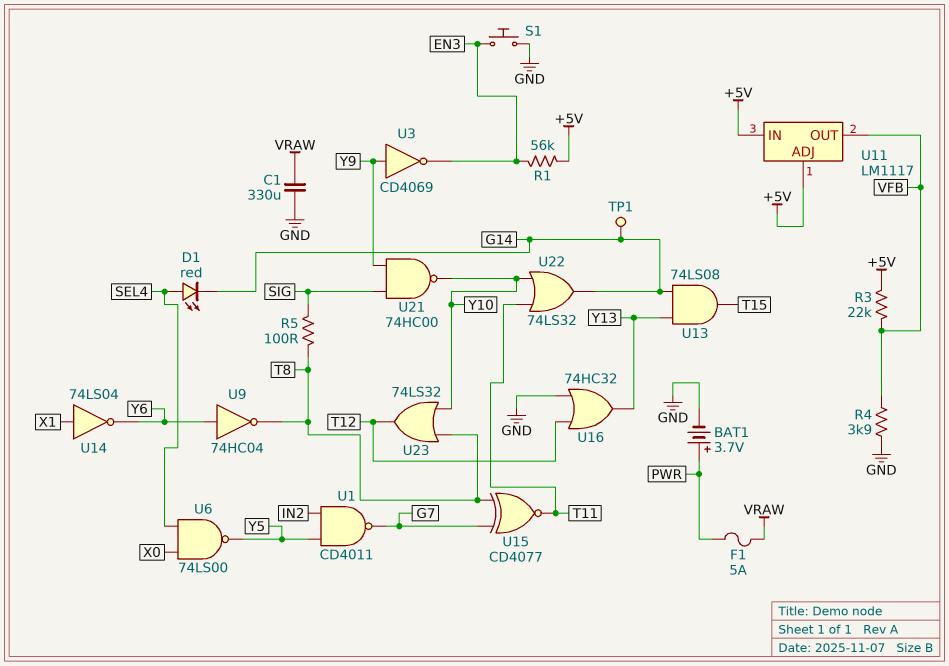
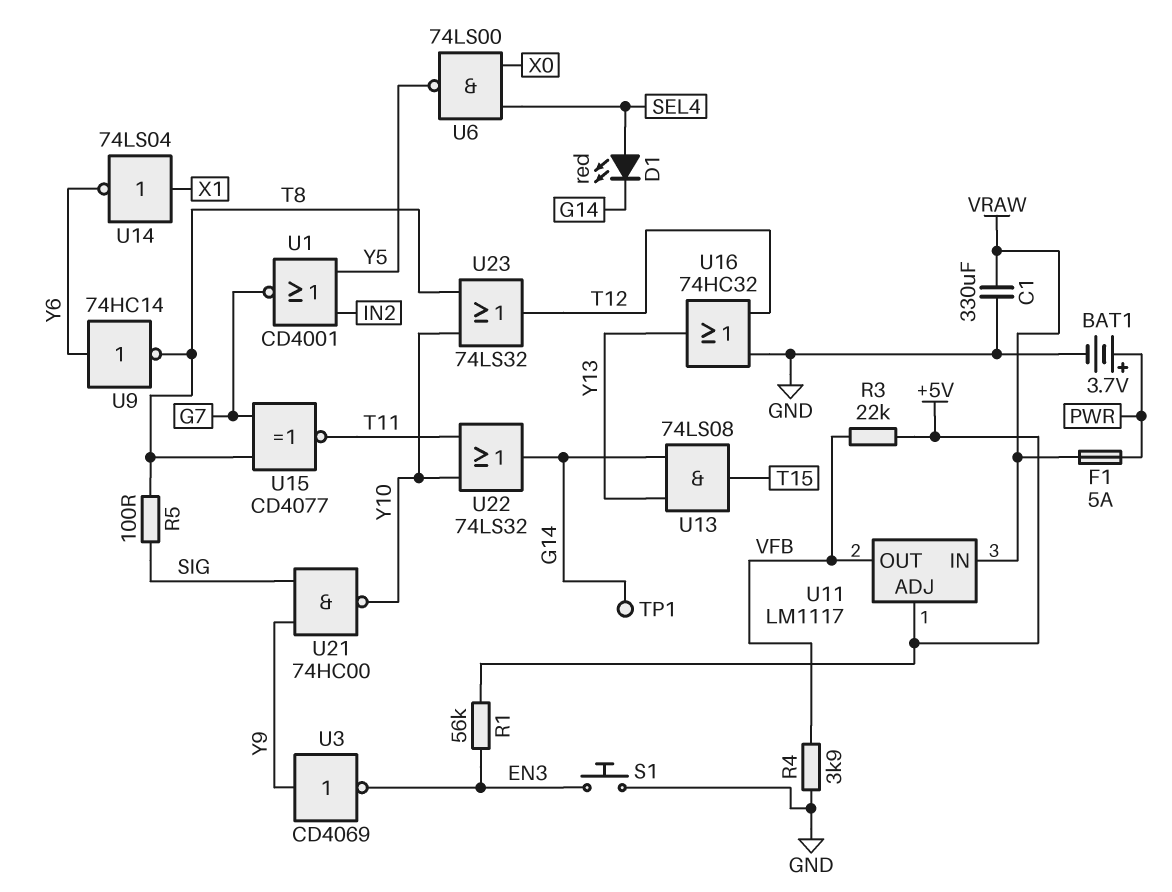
U1: NAND CD4011 (in IN2, in Y5, out G7) -> NOR CD4001 (in IN2, in Y5, out G7)
U9: NOT 74HC04 (in Y6, out T8) -> NOT 74HC14 (in Y6, out T8)
U11 pin IN: +5V -> VRAW

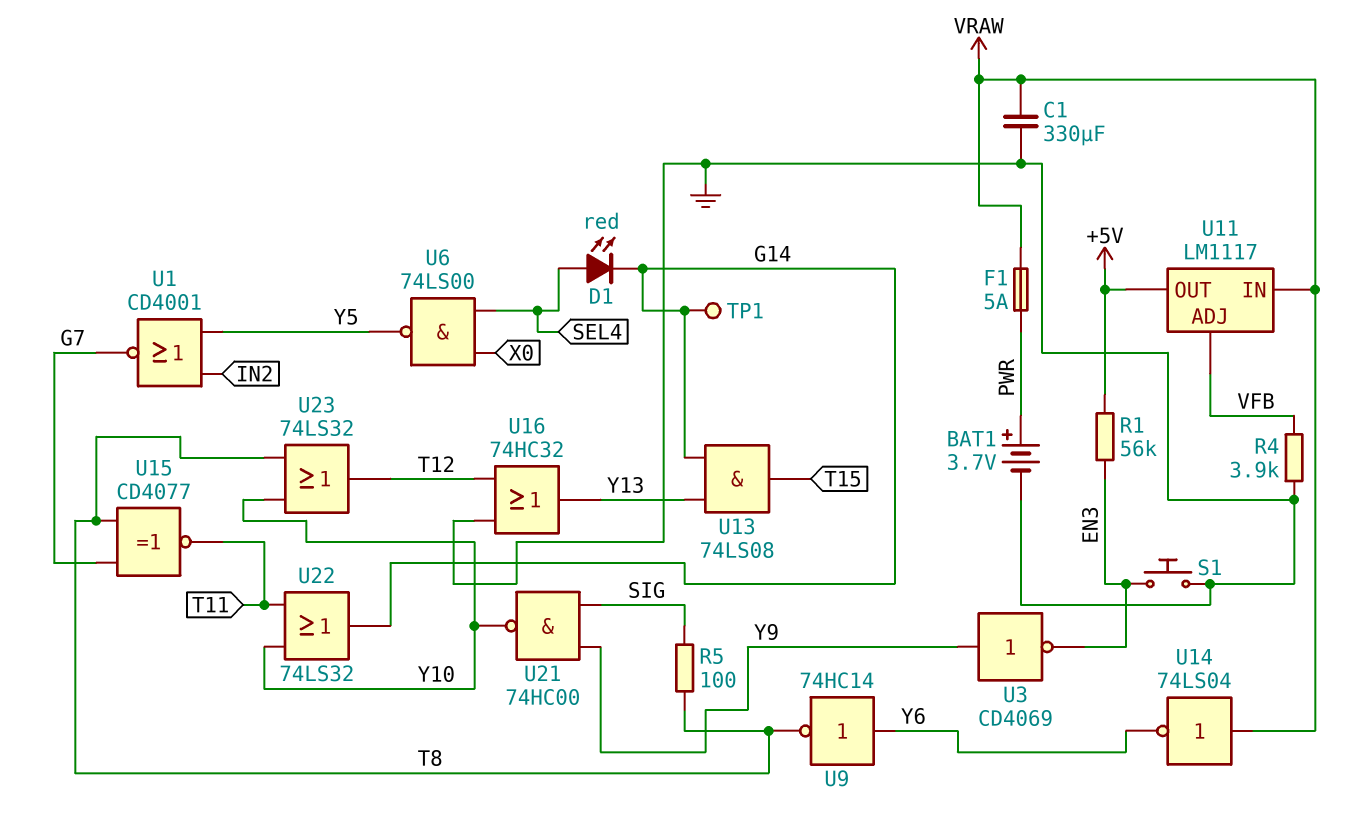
R3: 22k (+5V, VFB) -> none
U11 pin ADJ: +5V -> VFB
U11 pin OUT: VFB -> +5V
U14: NOT 74LS04 (in X1, out Y6) -> NOT 74LS04 (in VRAW, out Y6)

